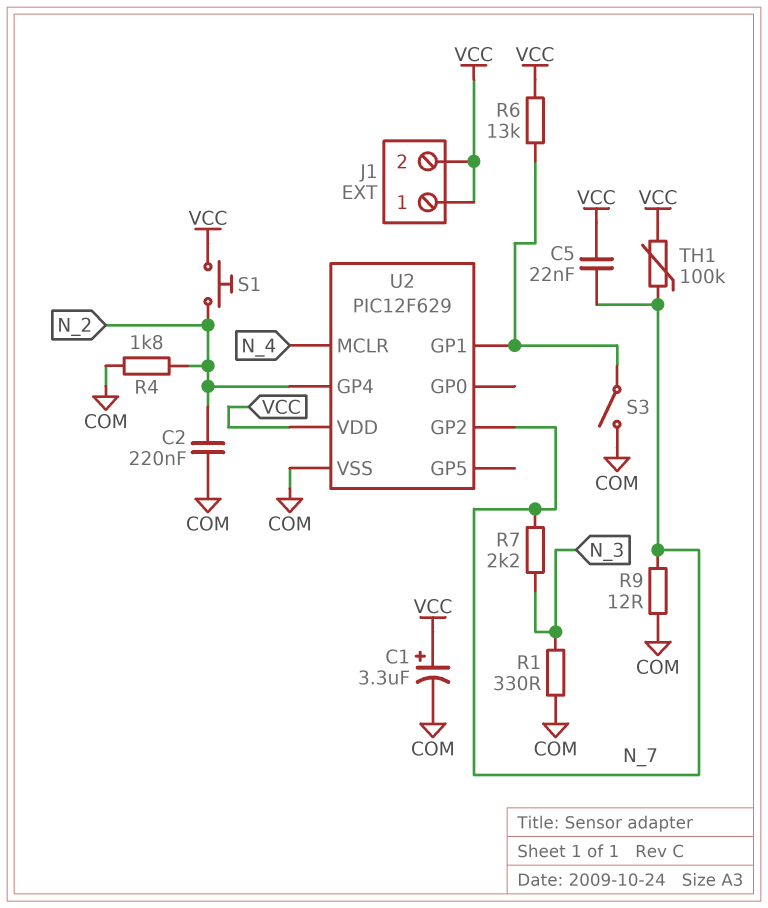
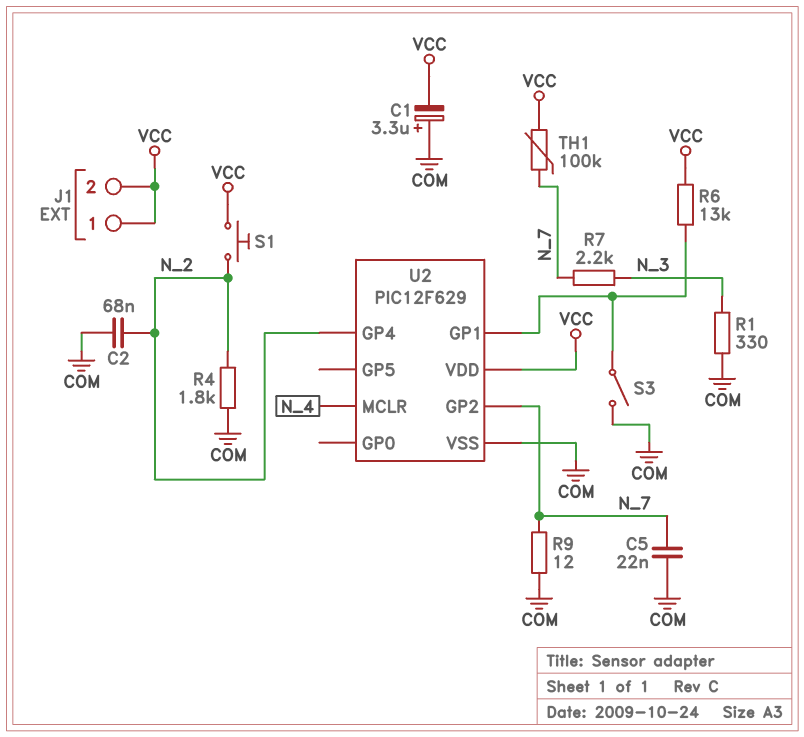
C1: 3.3uF (plus VCC, minus COM) -> 3.3uF (plus COM, minus VCC)
C2: 220nF (COM, N_2) -> 68nF (COM, N_2)
C5: 22nF (N_7, VCC) -> 22nF (COM, N_7)

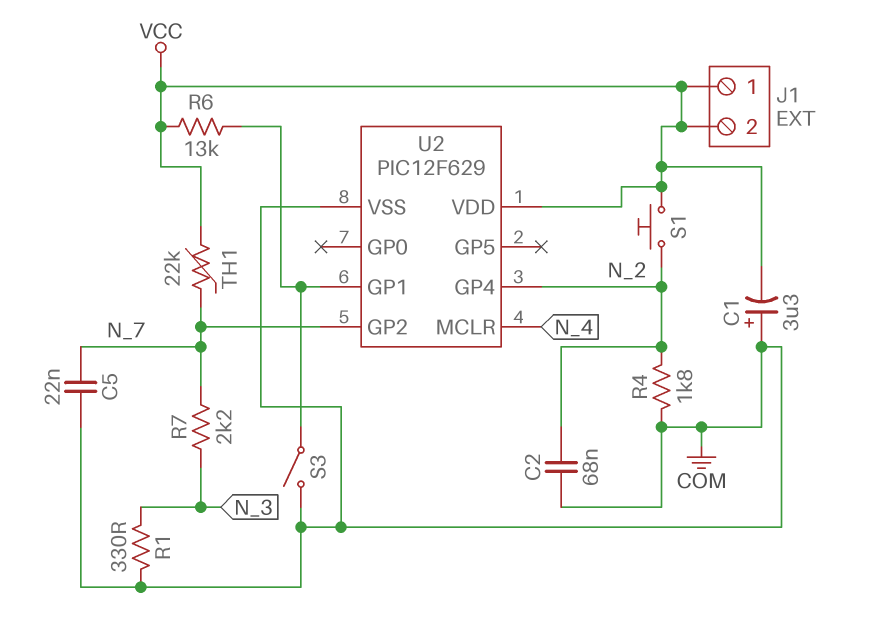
R9: 12 (COM, N_7) -> none
TH1: 100k (N_7, VCC) -> 22k (N_7, VCC)

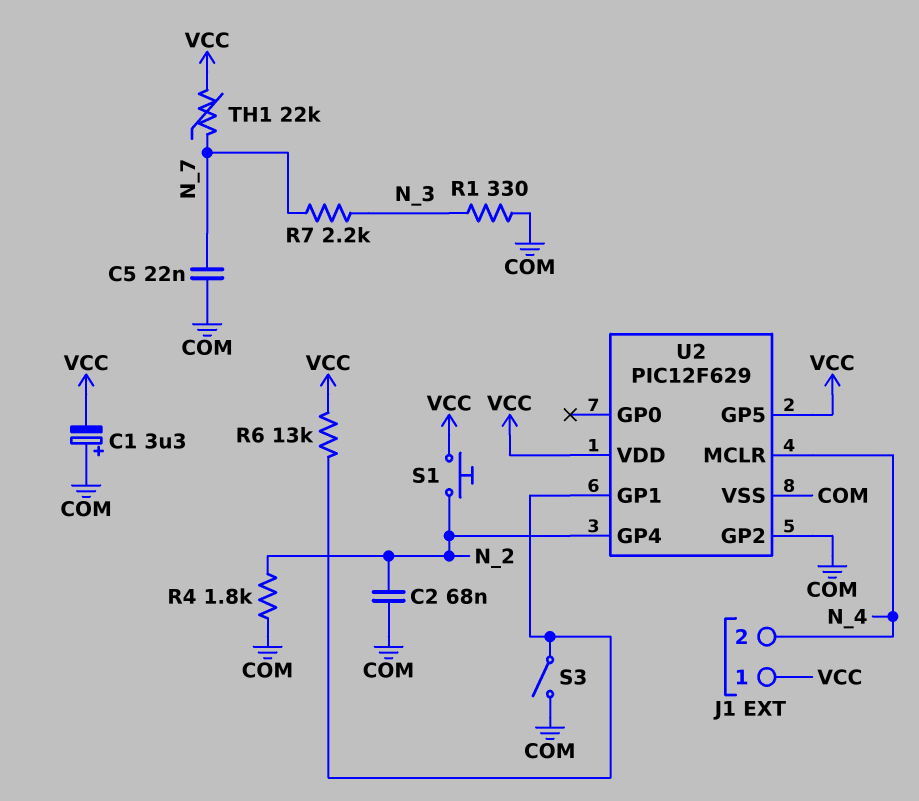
J1 pin 2: VCC -> N_4
U2 pin GP2: N_7 -> COM
U2 pin GP5: none -> VCC

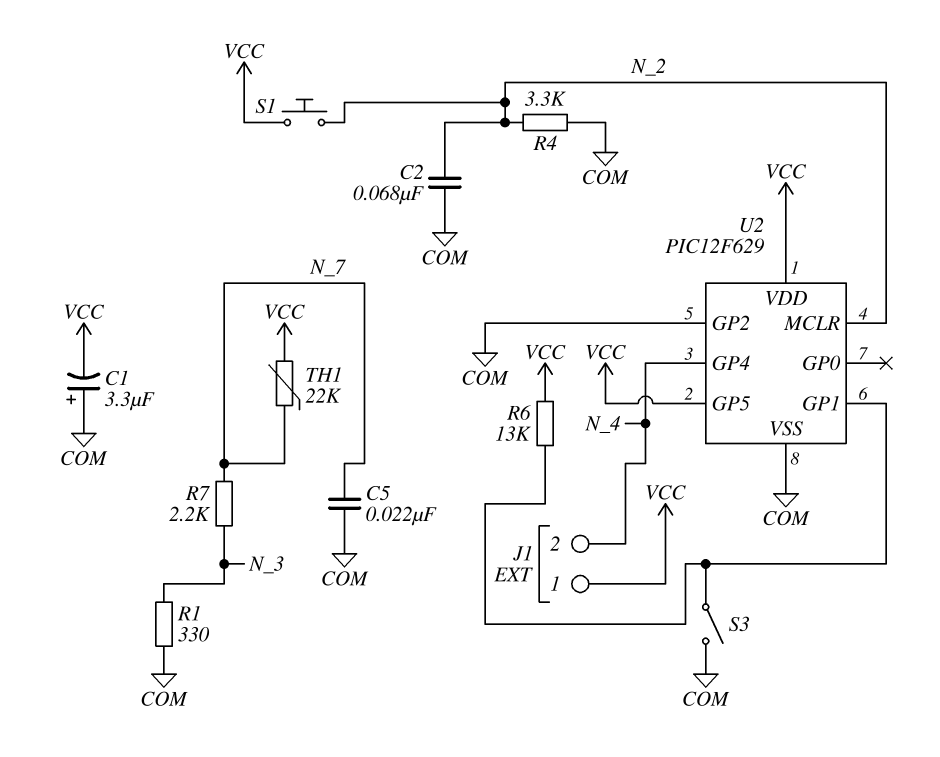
R4: 1.8k (COM, N_2) -> 3.3k (COM, N_2)
U2 pin GP4: N_2 -> N_4
U2 pin MCLR: N_4 -> N_2

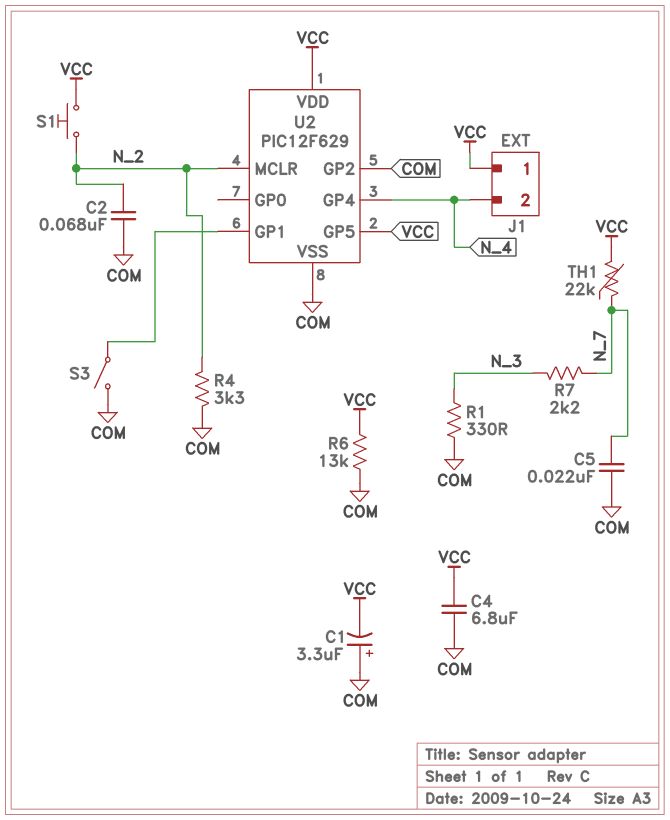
C4: none -> 6.8uF (COM, VCC)
R6: 13k (U2/GP1, VCC) -> 13k (COM, VCC)

